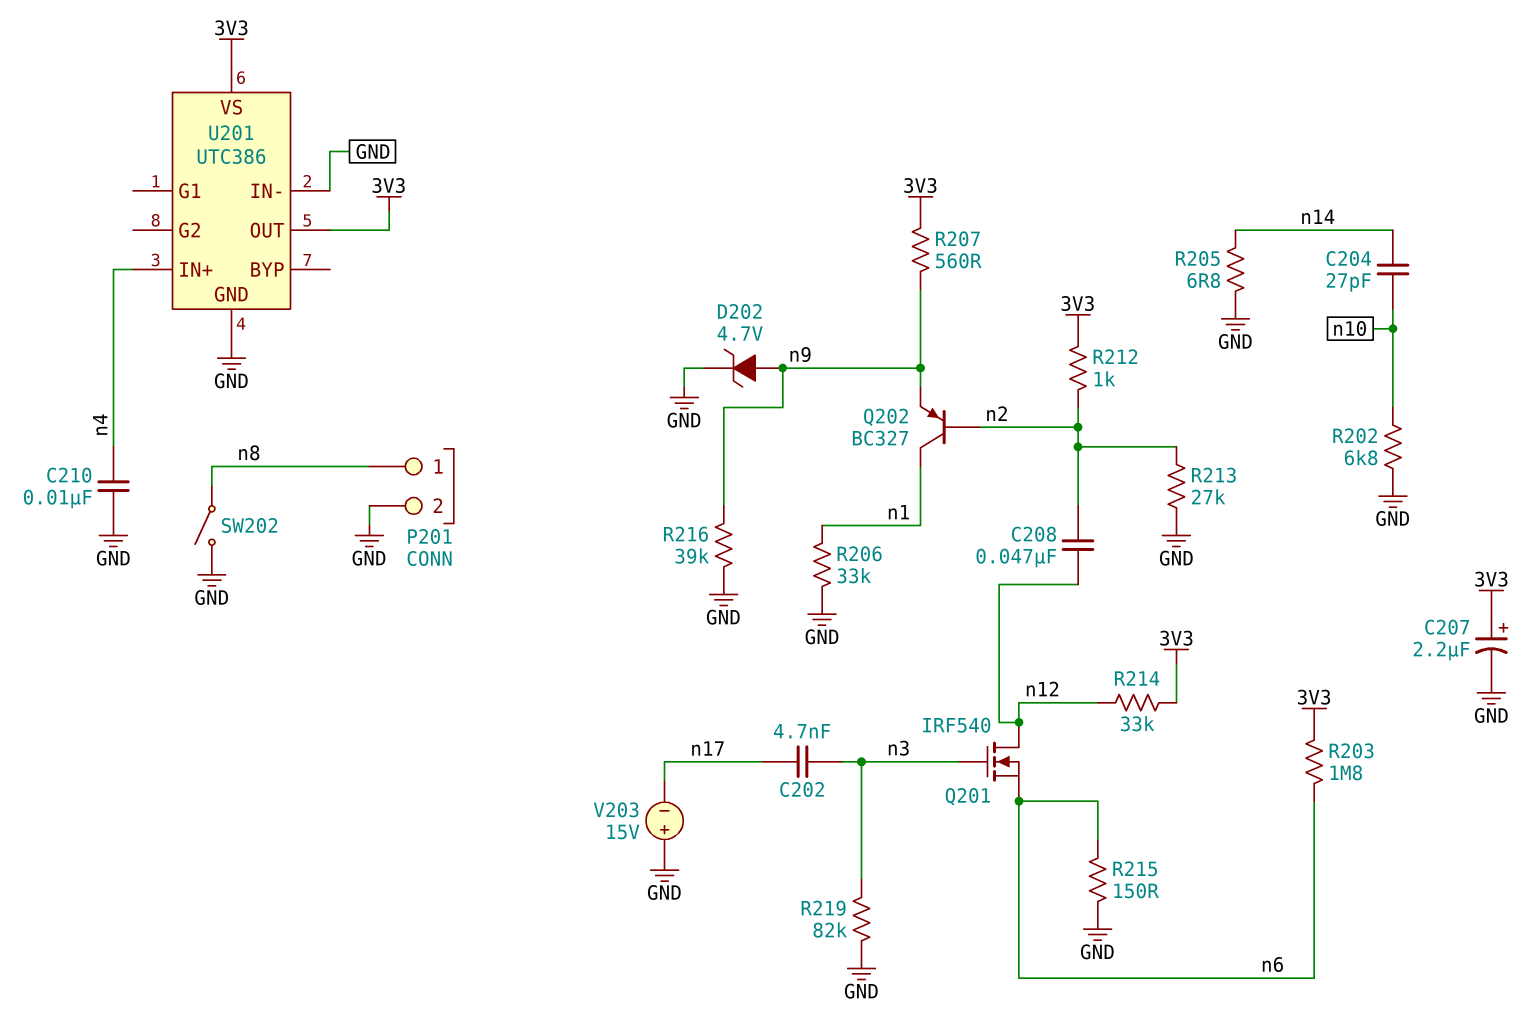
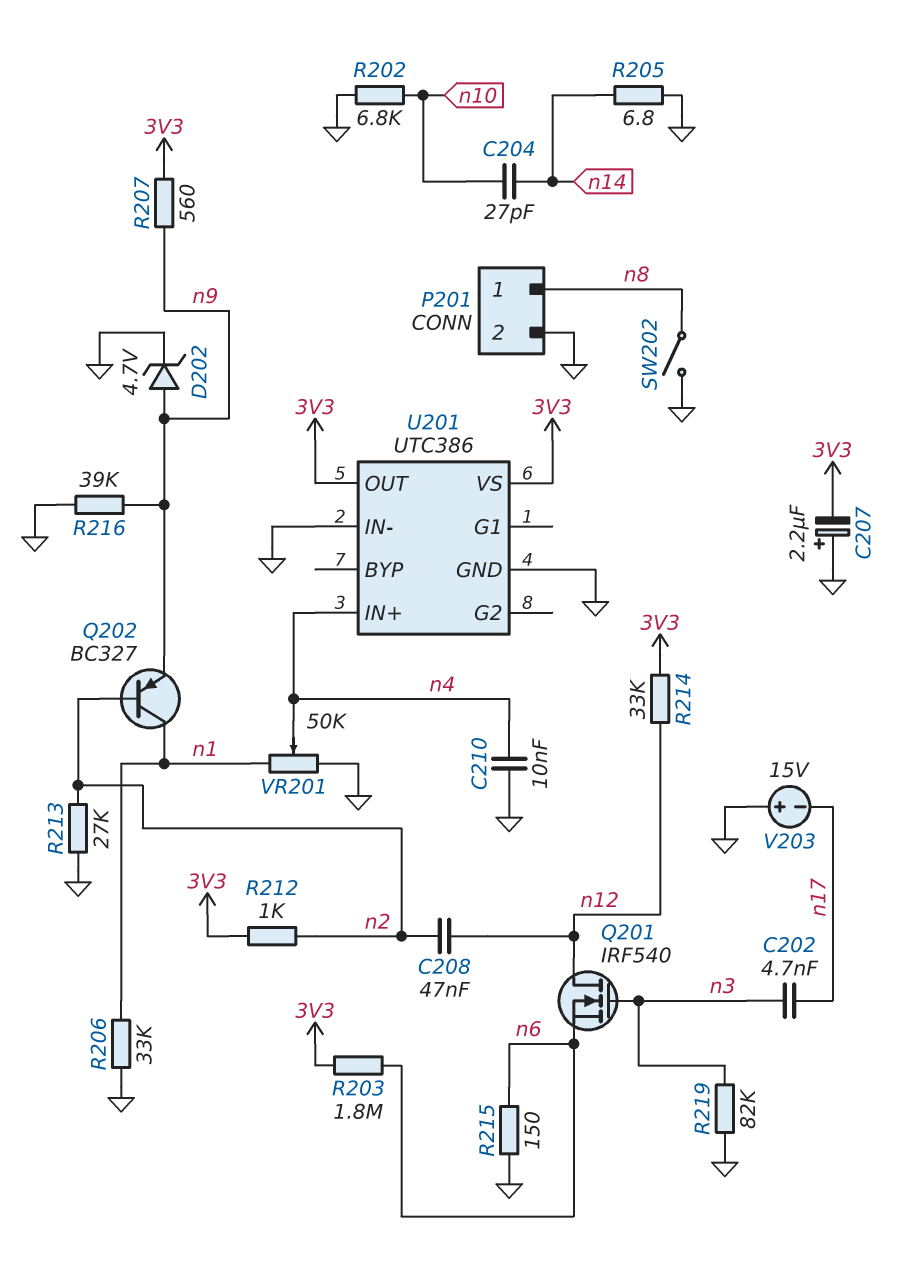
C207: 2.2uF (plus 3V3, minus GND) -> 2.2uF (plus GND, minus 3V3)
VR201: none -> 50k (GND, n1, wiper n4)

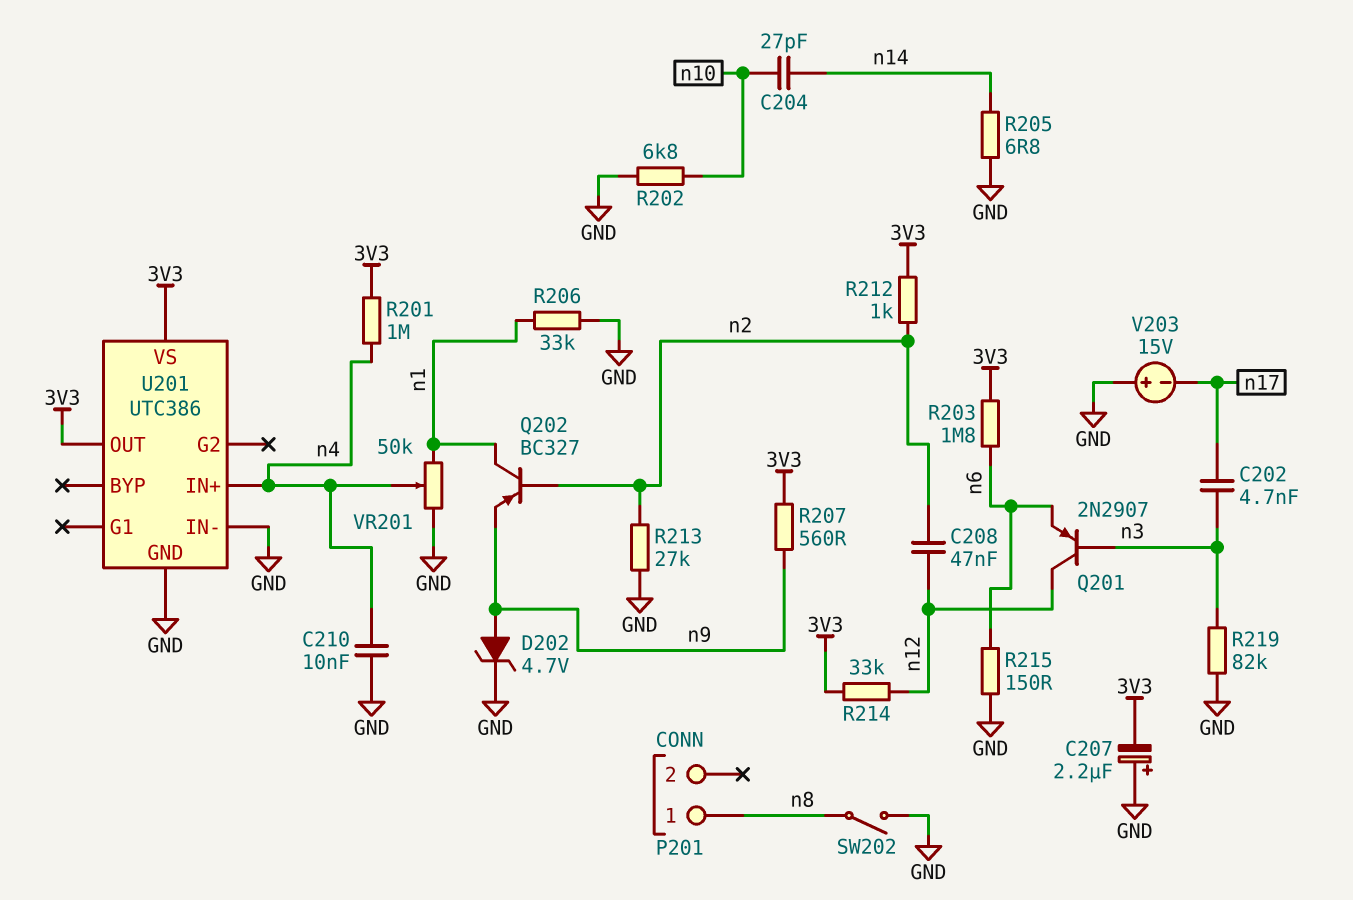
P201 pin 2: GND -> none
Q201: NMOS IRF540 (G n3, D n12, S n6) -> PNP 2N2907 (B n3, C n12, E n6)
R201: none -> 1M (3V3, n4)
R216: 39k (GND, n9) -> none

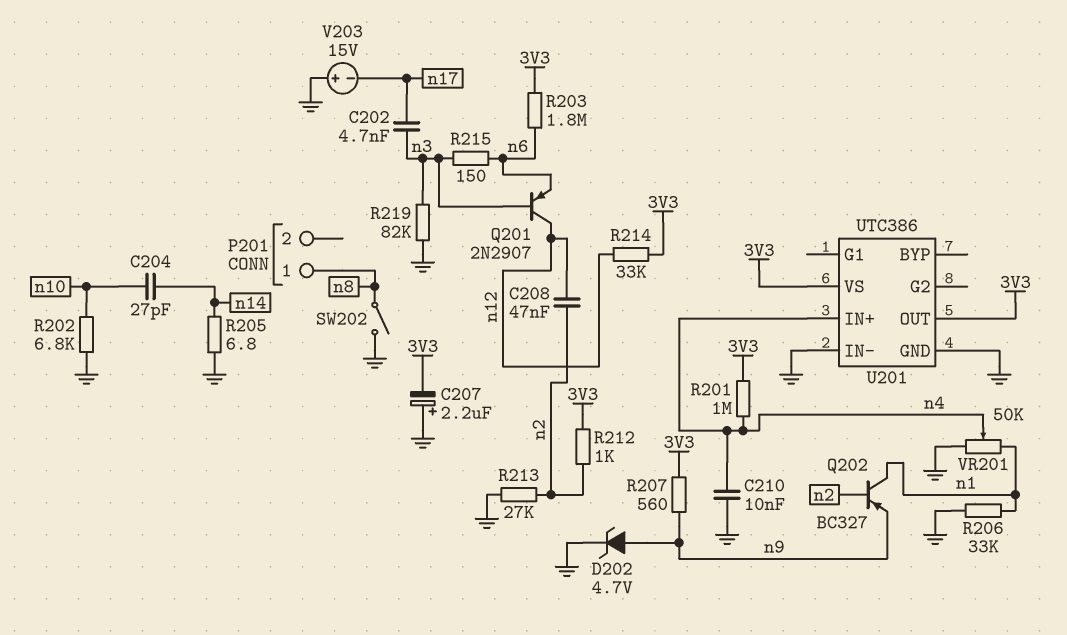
R215: 150 (GND, n6) -> 150 (n3, n6)

